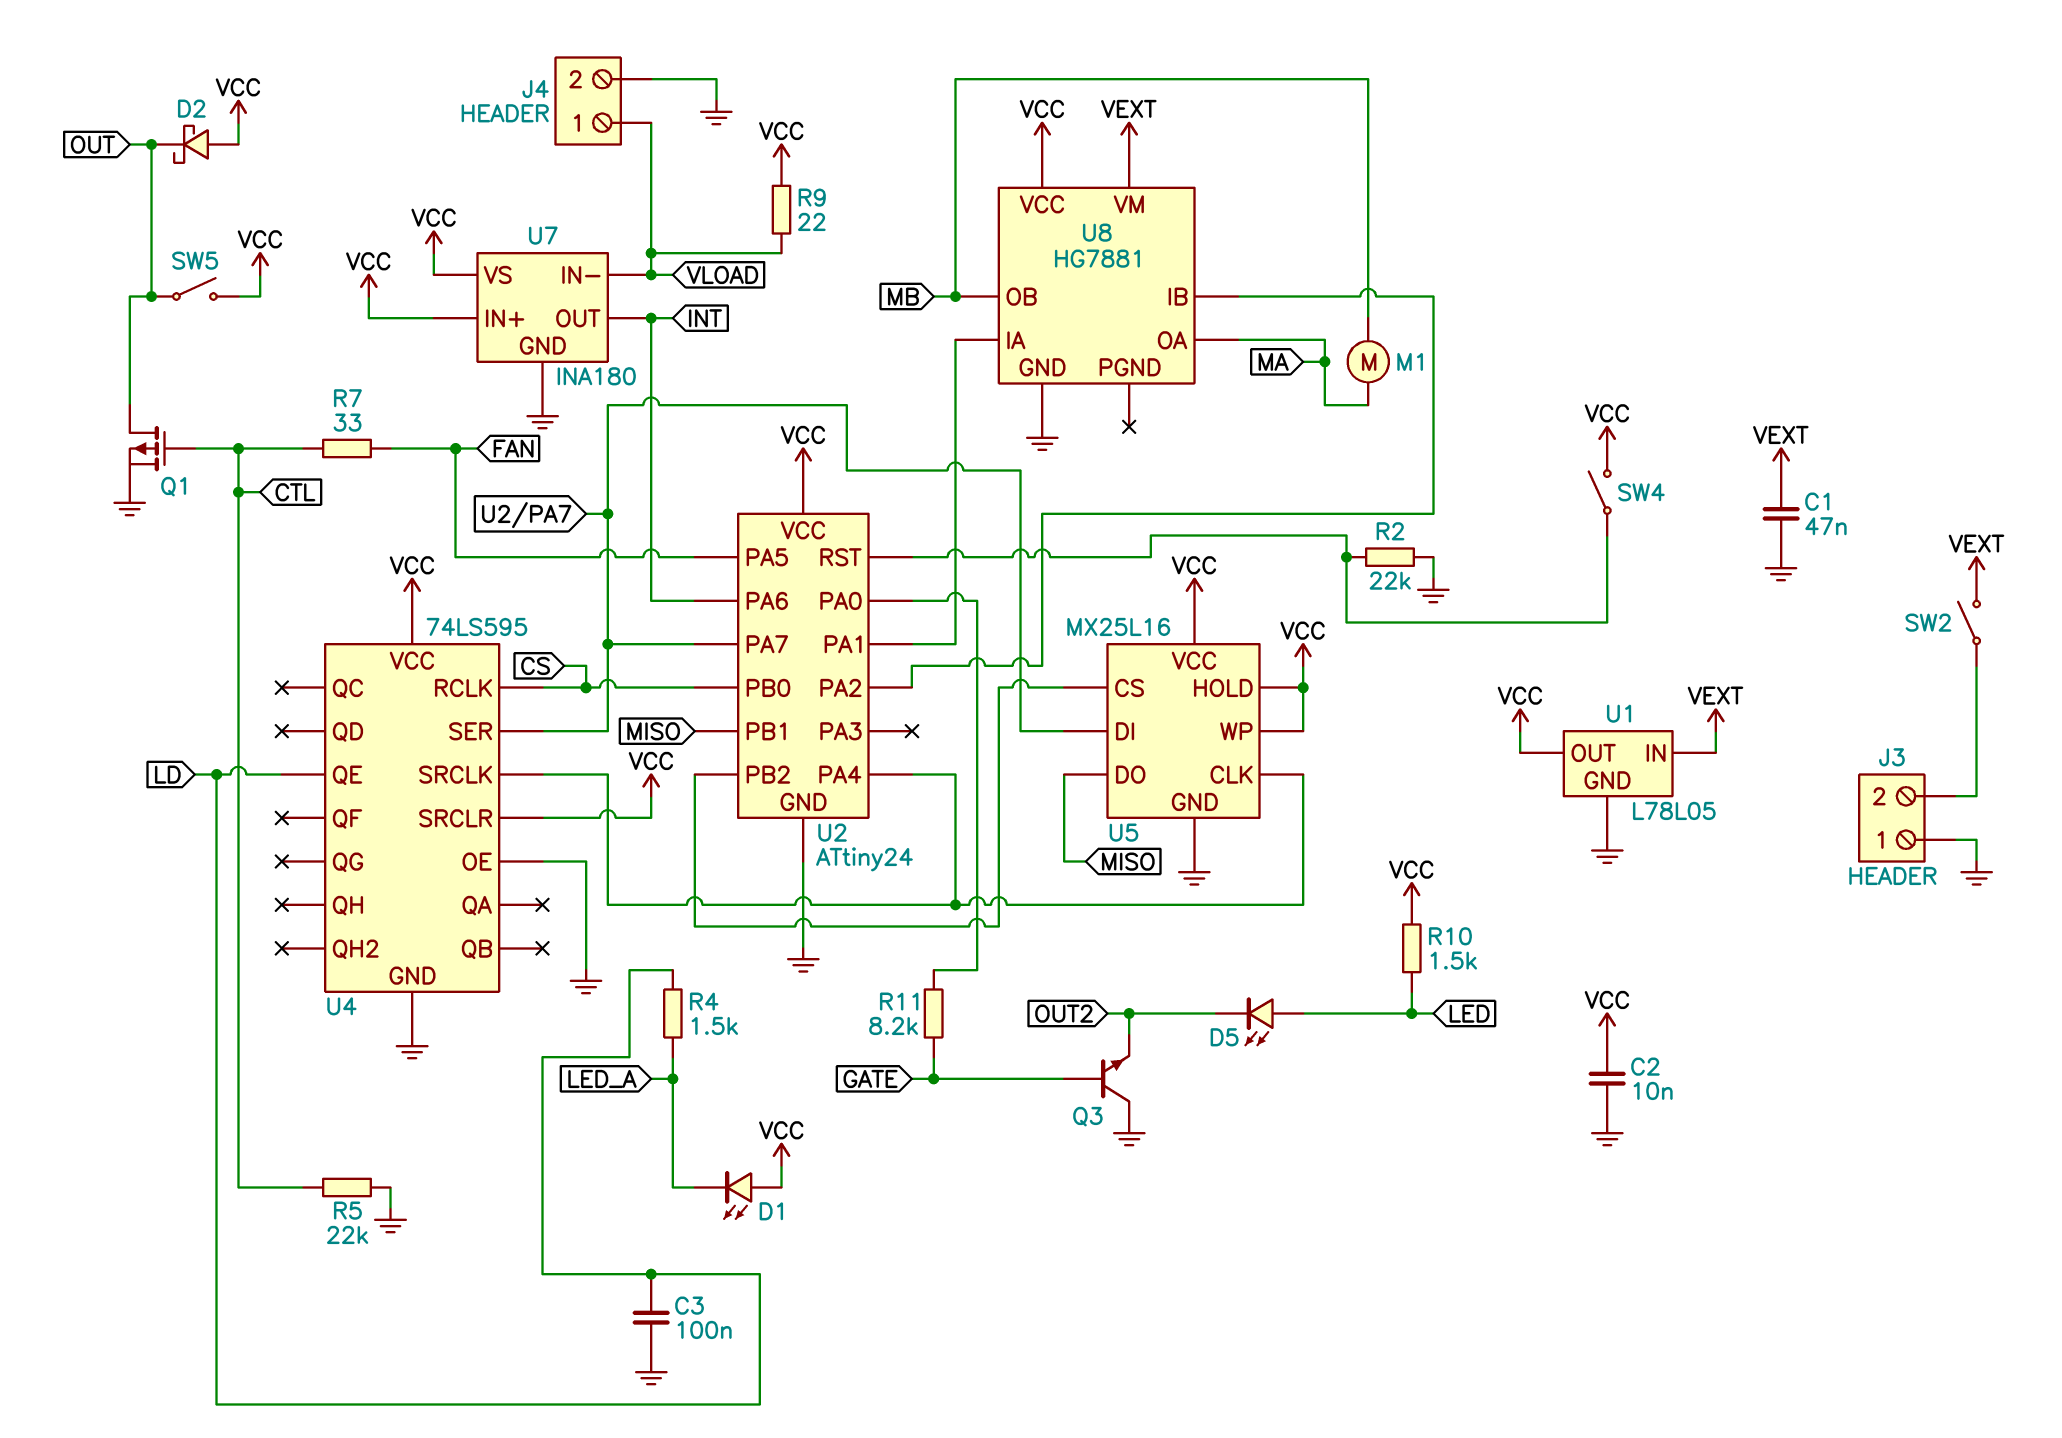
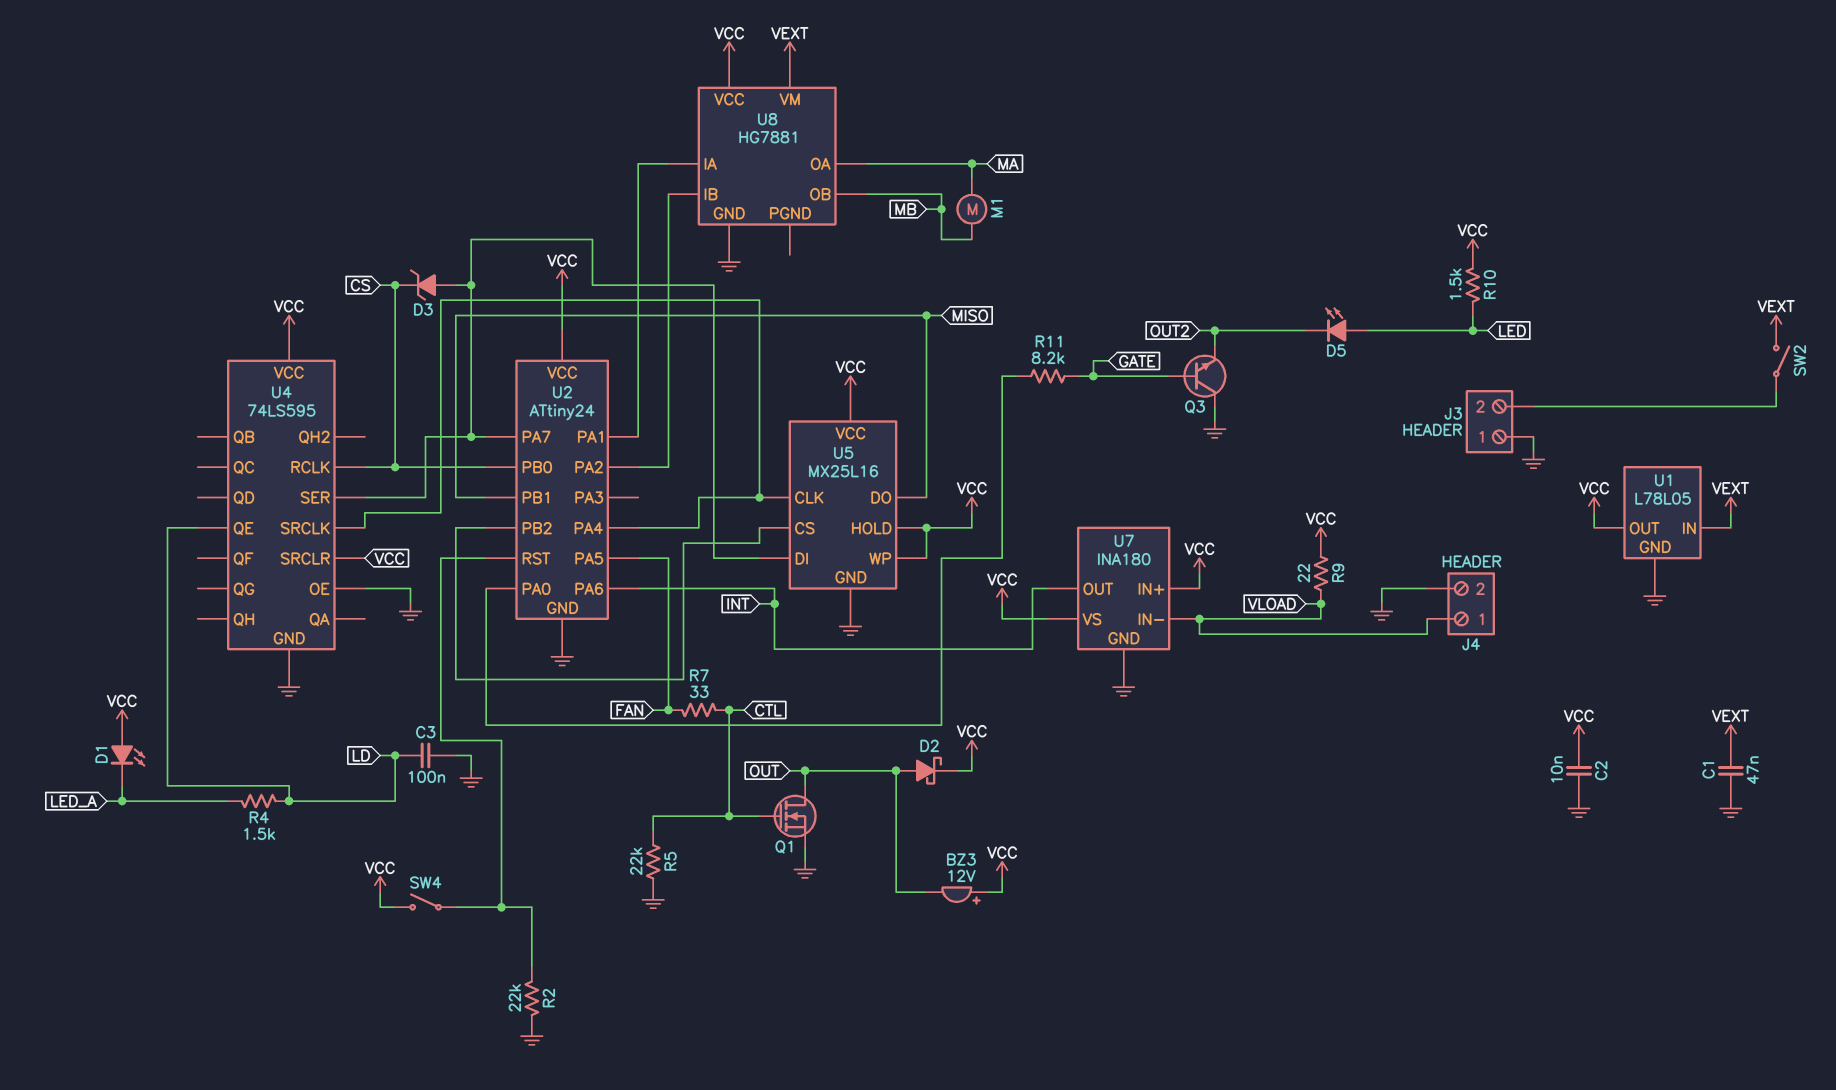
BZ3: none -> buzzer 12V (plus VCC, minus OUT)
D2: schottky (A VCC, K OUT) -> schottky (A OUT, K VCC)
D3: none -> zener (A U2/PA7, K CS)
Q1: PMOS (G CTL, D OUT, S GND) -> NMOS (G CTL, D OUT, S GND)
SW5: switch (OUT, VCC) -> none

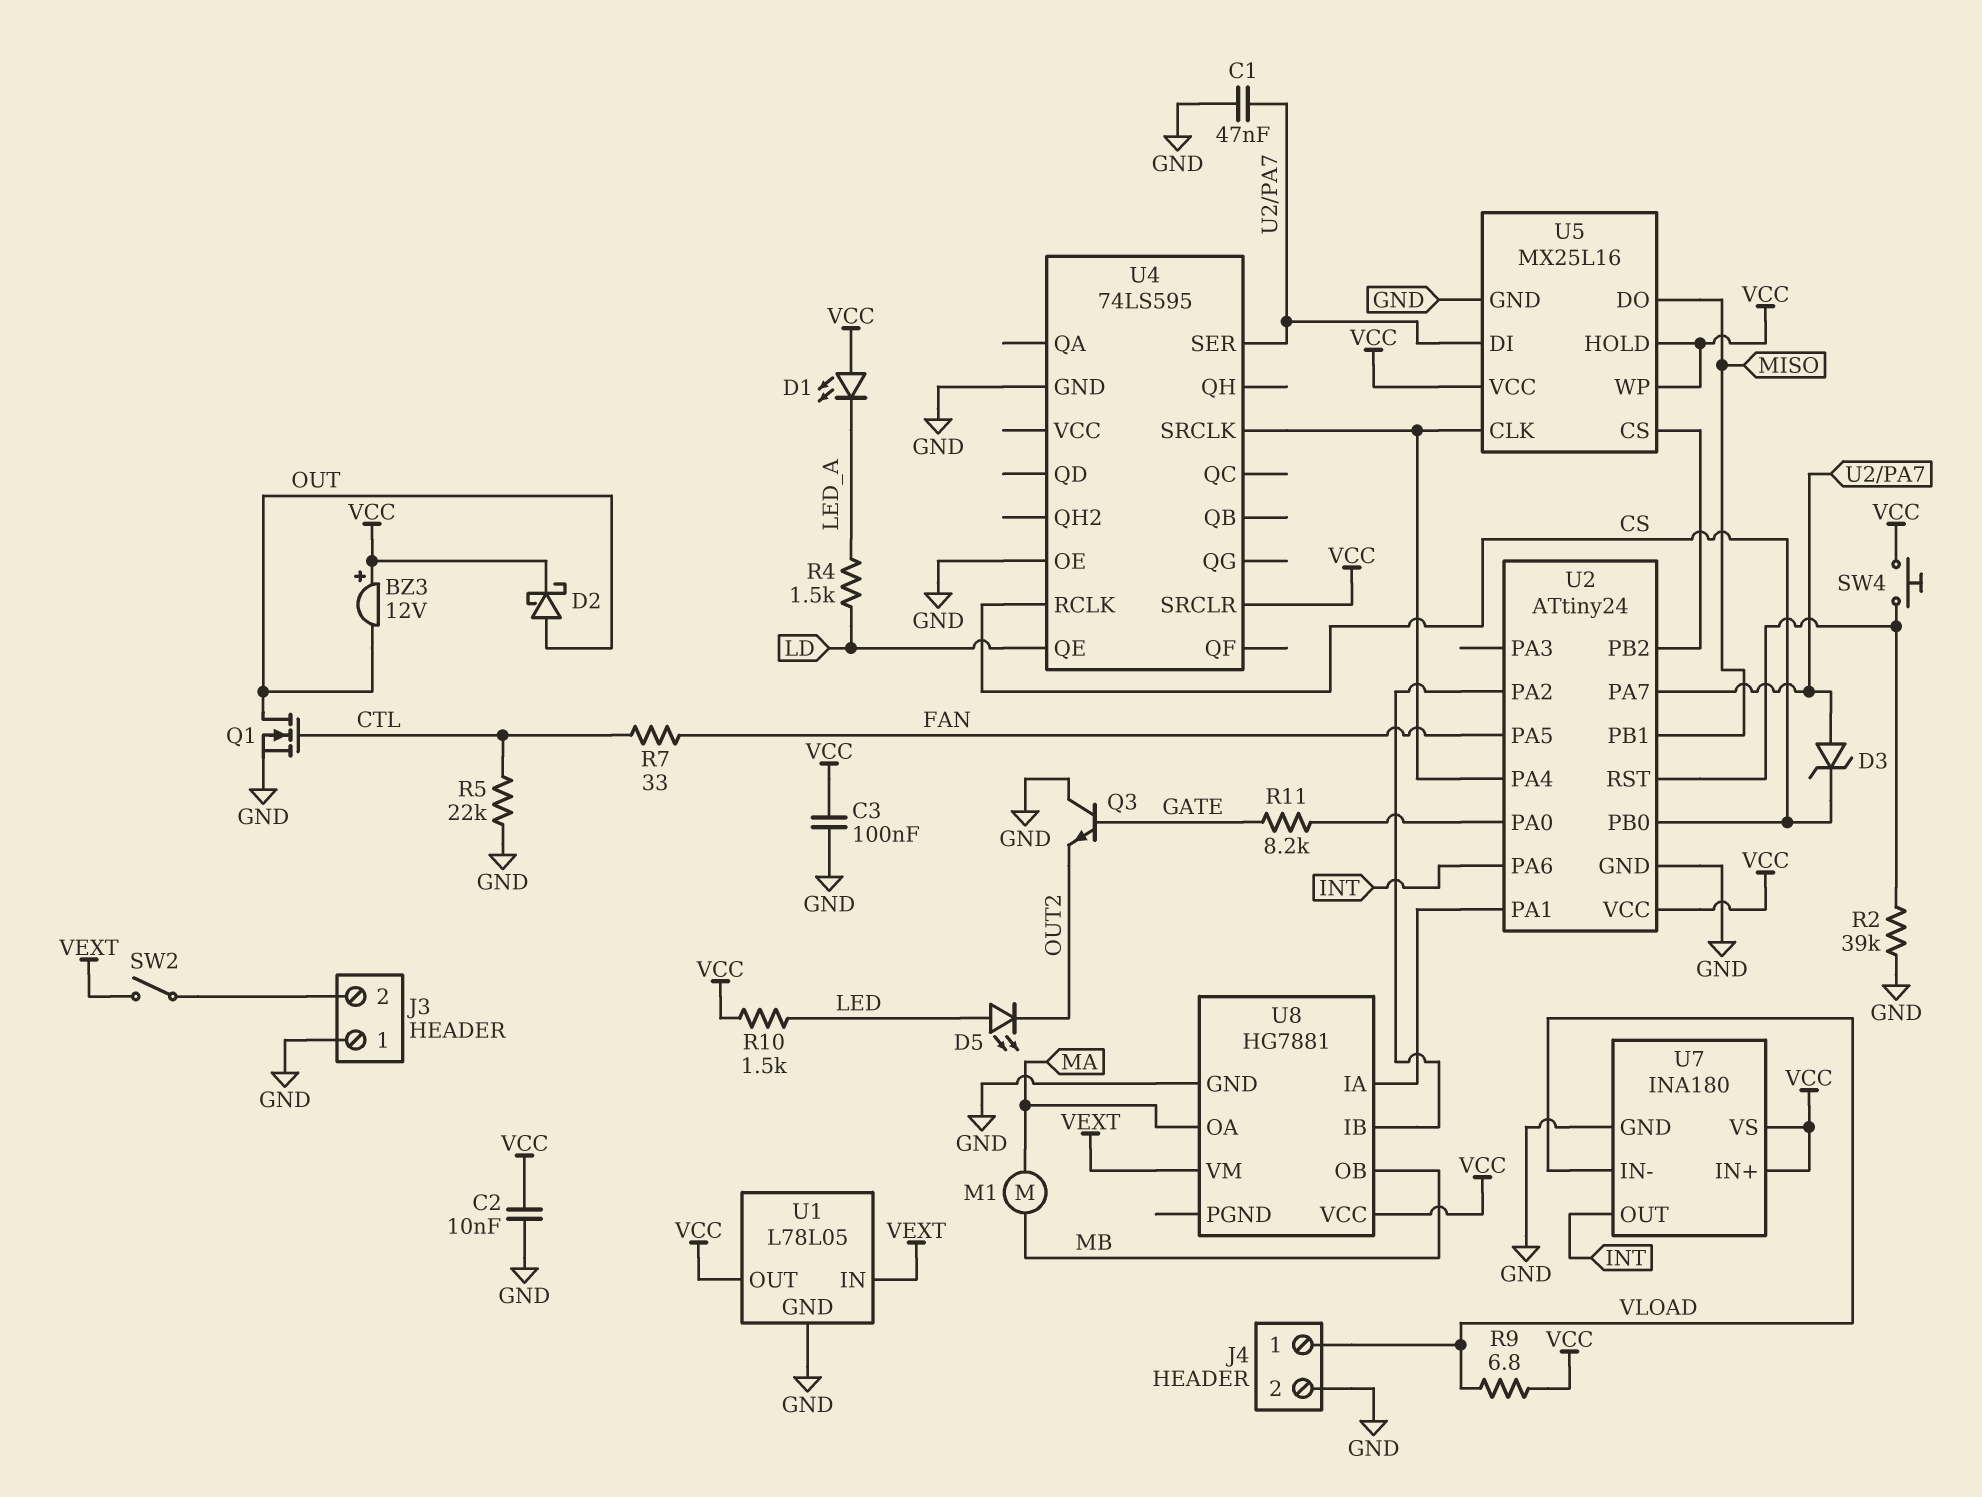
C1: 47nF (GND, VEXT) -> 47nF (GND, U2/PA7)
C3: 100nF (GND, LD) -> 100nF (GND, VCC)
R2: 22k (GND, U2/RST) -> 39k (GND, U2/RST)
R9: 22 (VCC, VLOAD) -> 6.8 (VCC, VLOAD)
SW4: switch (U2/RST, VCC) -> button (U2/RST, VCC)
U4 pin VCC: VCC -> none

